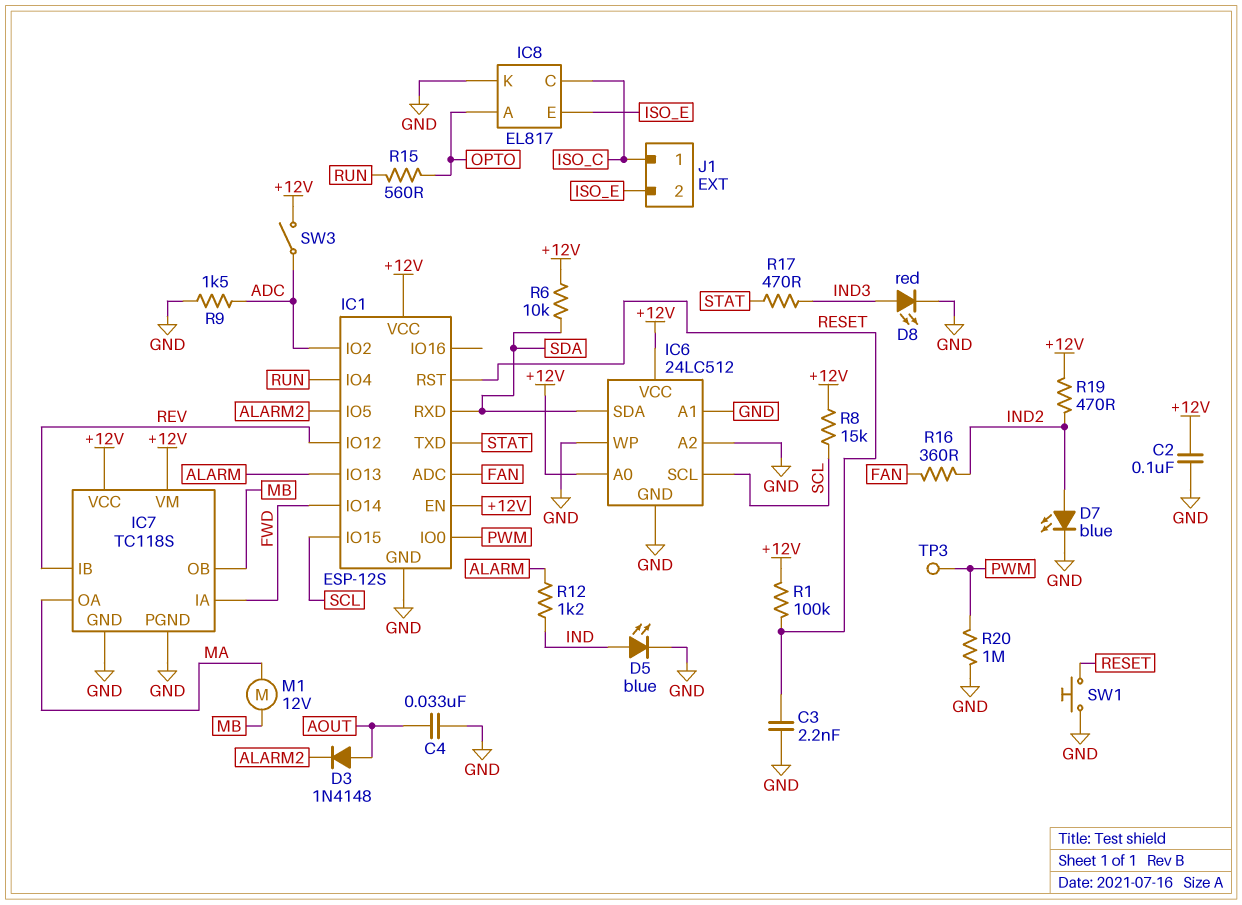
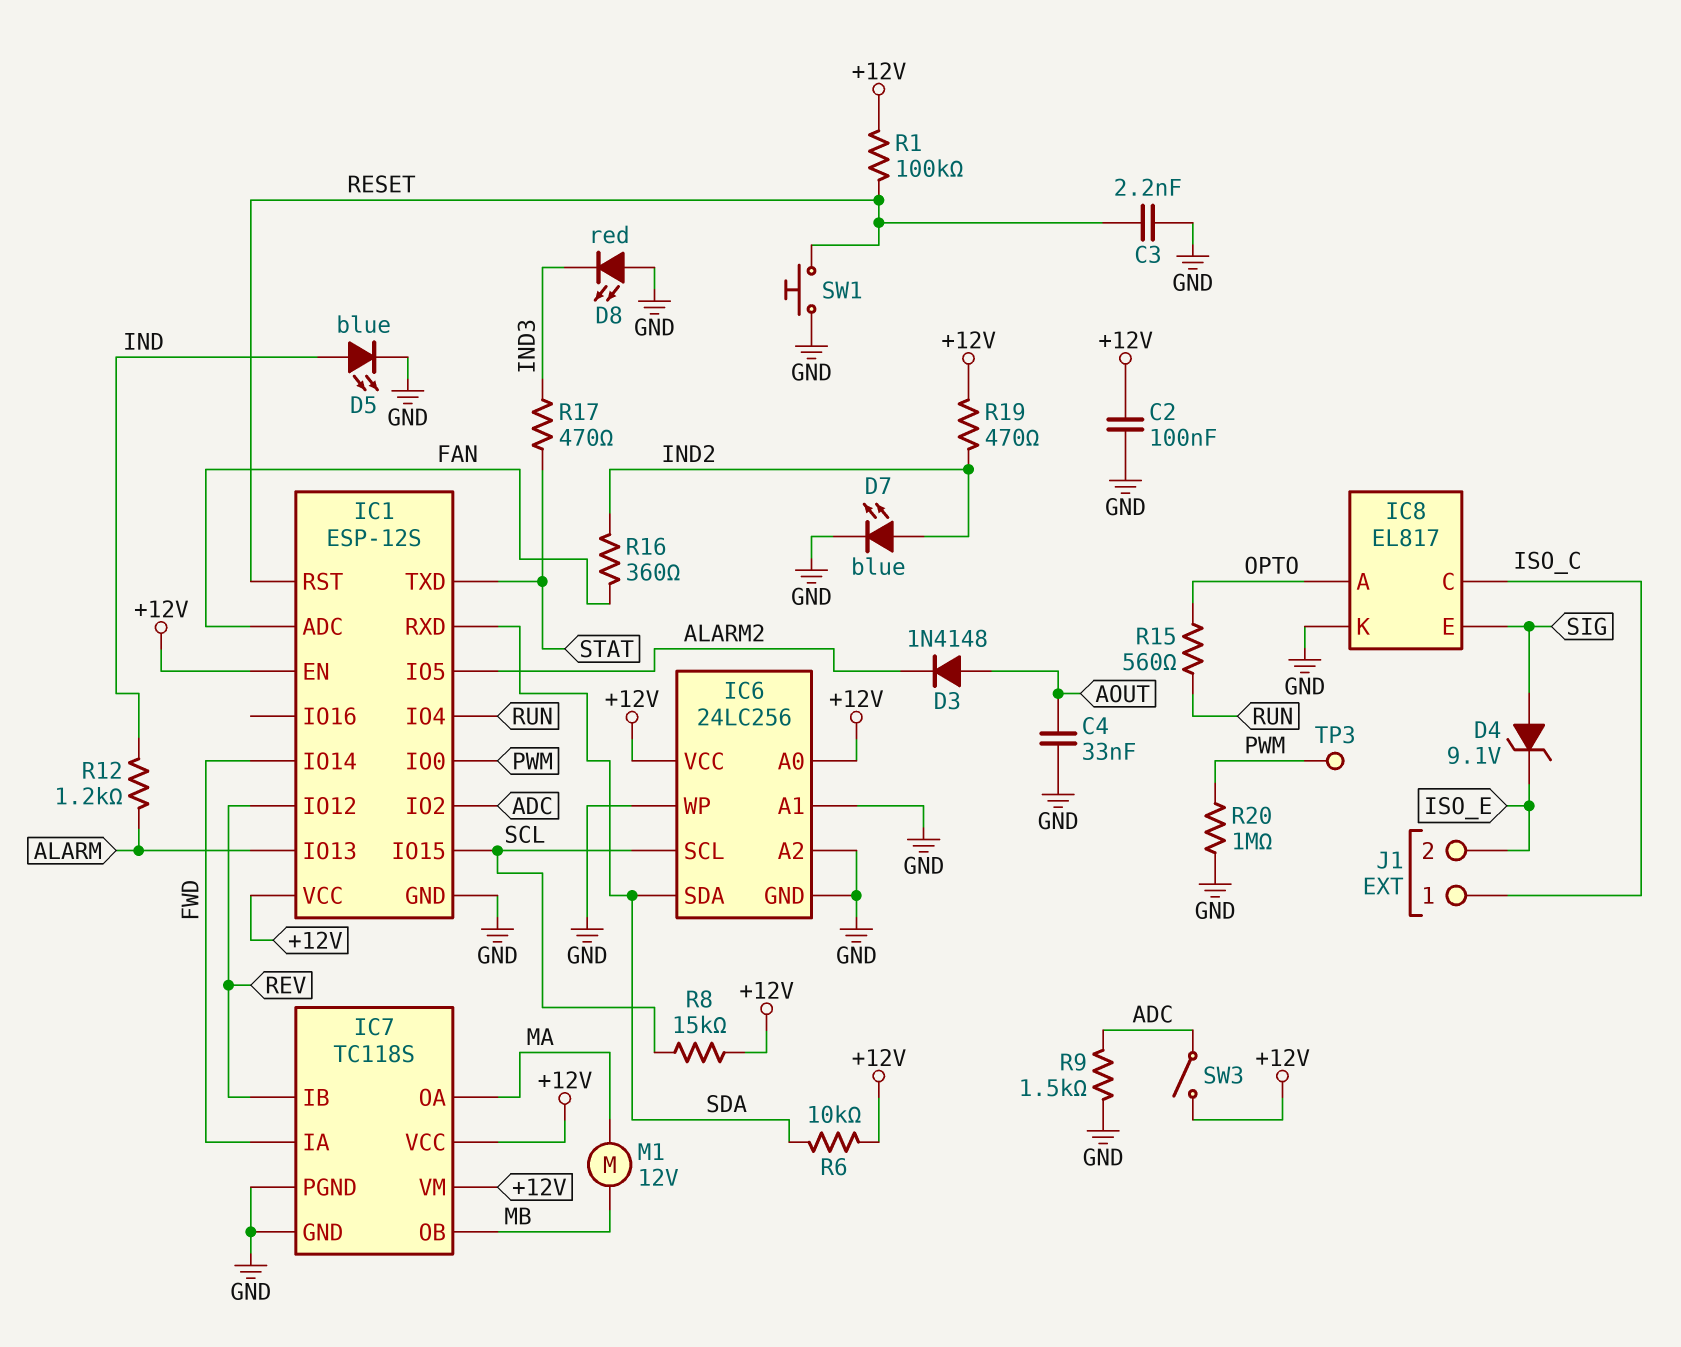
D4: none -> zener 9.1V (A SIG, K ISO_E)
D8: LED red (A IND3, K GND) -> LED red (A GND, K IND3)
IC6: 24LC512 -> 24LC256
IC8 pin E: ISO_E -> SIG

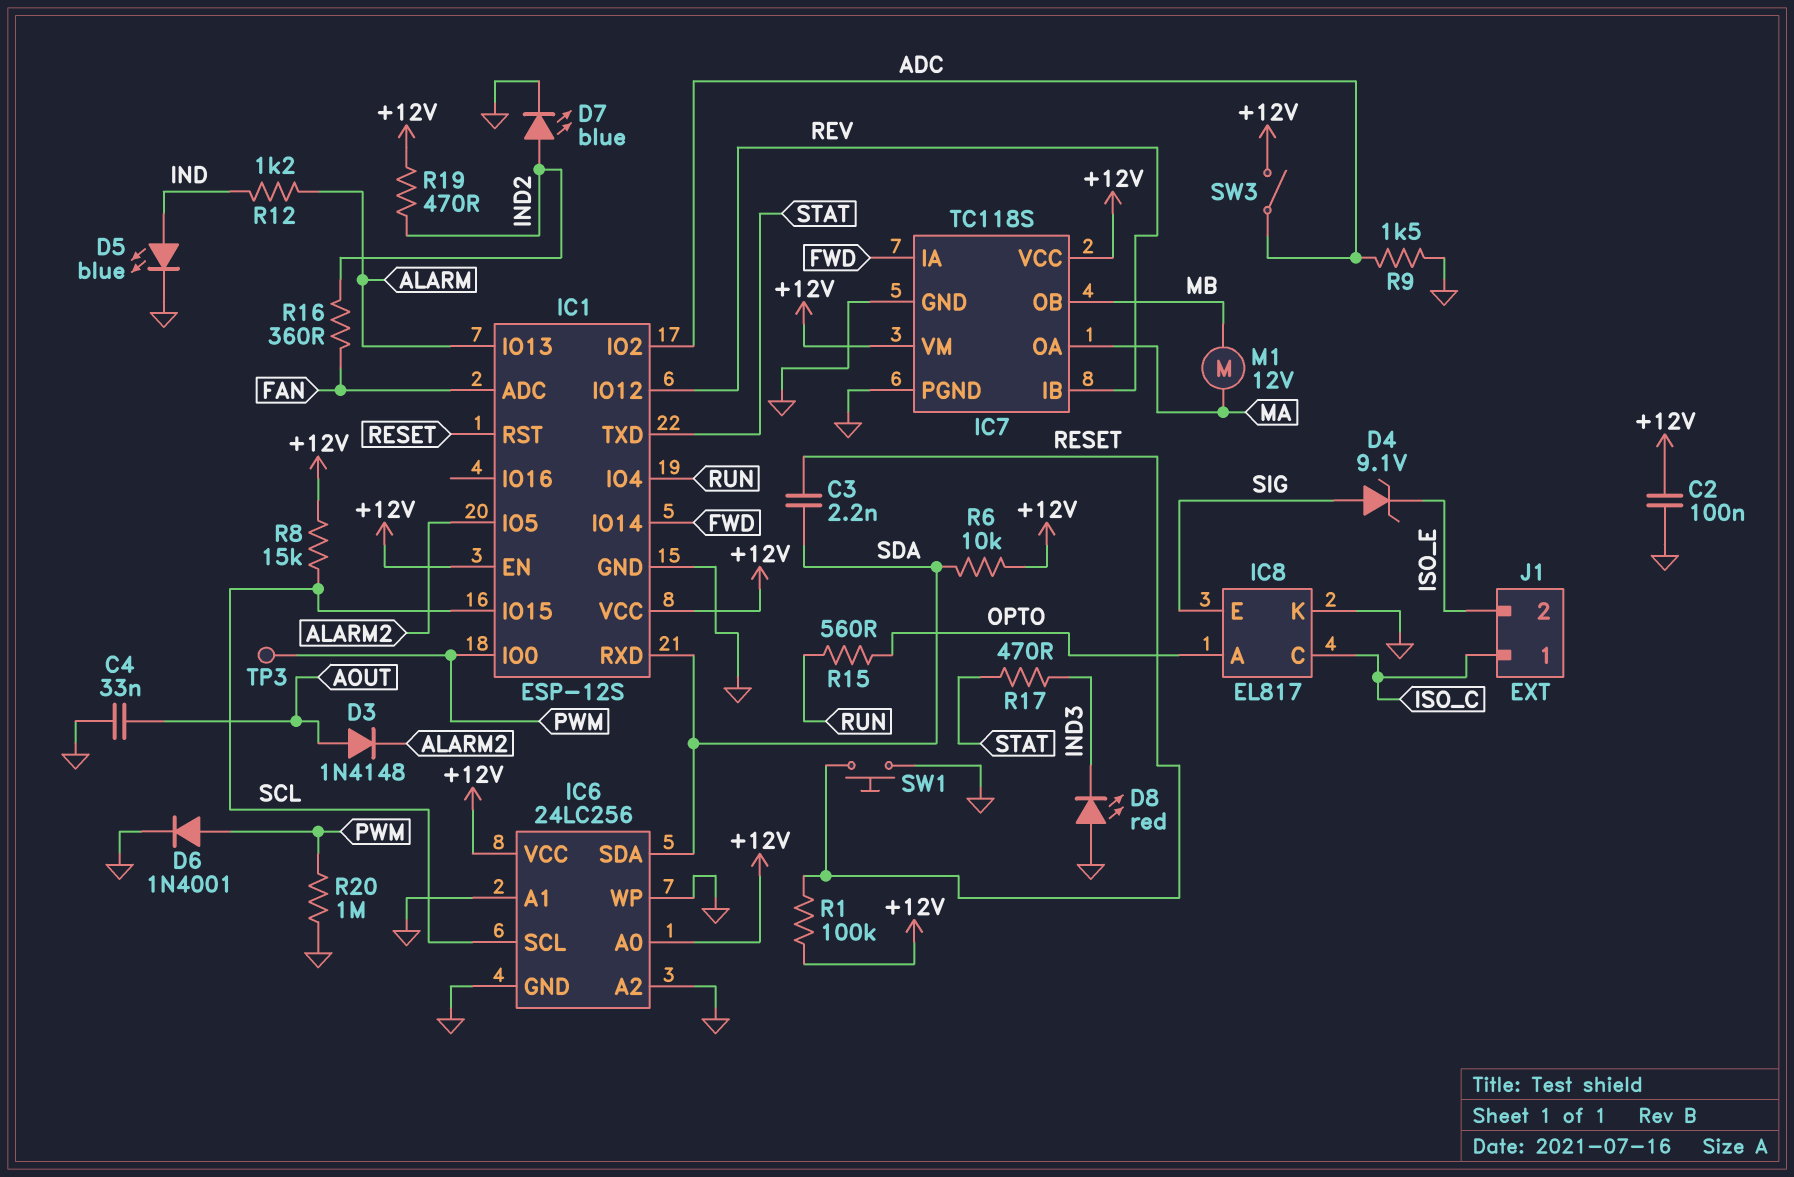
C3: 2.2nF (GND, RESET) -> 2.2nF (RESET, SDA)
D6: none -> diode 1N4001 (A PWM, K GND)

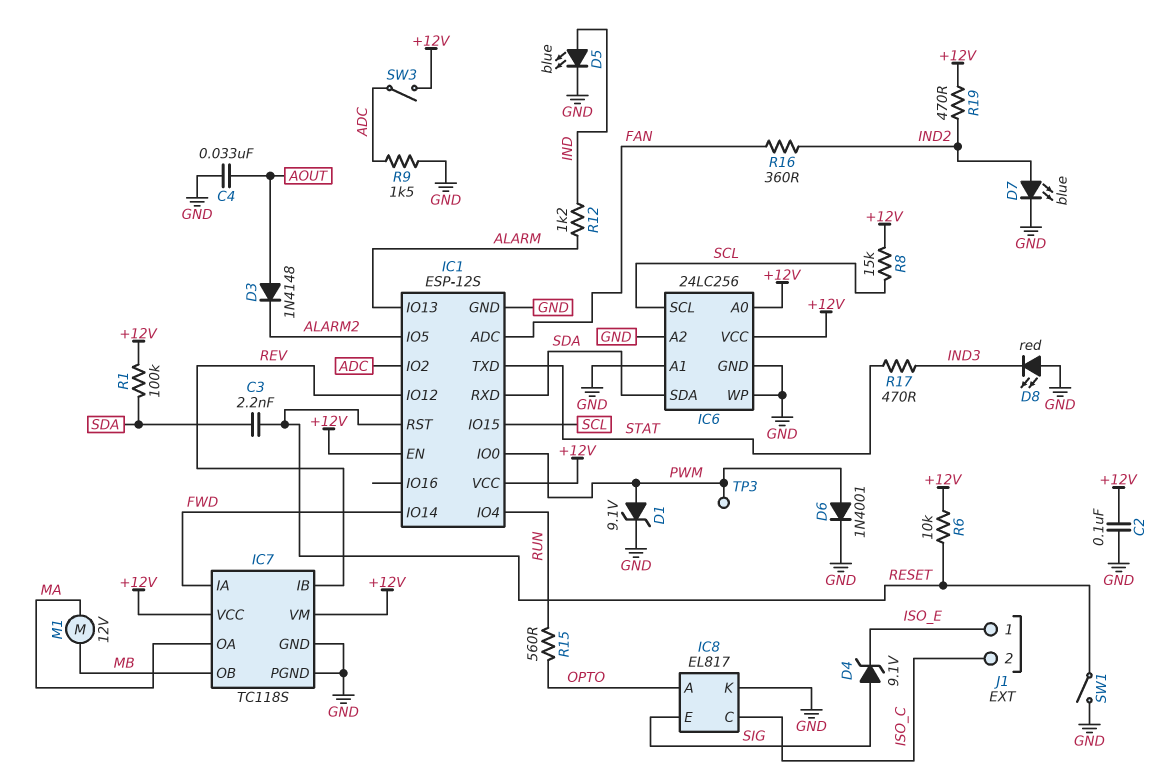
D1: none -> zener 9.1V (A PWM, K GND)
J1 pin 1: ISO_C -> ISO_E
J1 pin 2: ISO_E -> ISO_C
R1: 100k (+12V, RESET) -> 100k (+12V, SDA)
R6: 10k (+12V, SDA) -> 10k (+12V, RESET)
R20: 1M (GND, PWM) -> none
SW1: button (GND, RESET) -> switch (GND, RESET)

